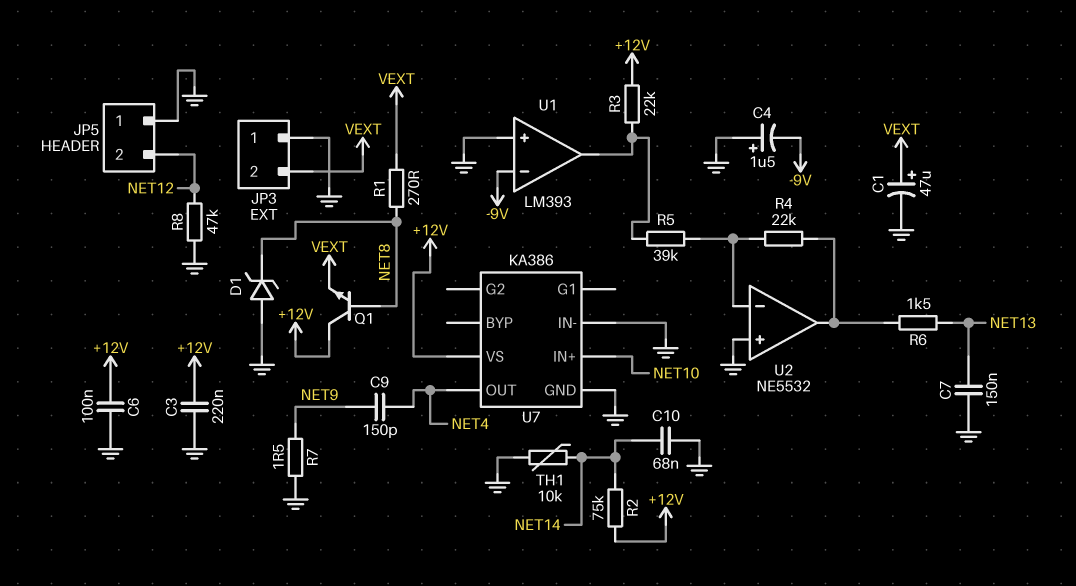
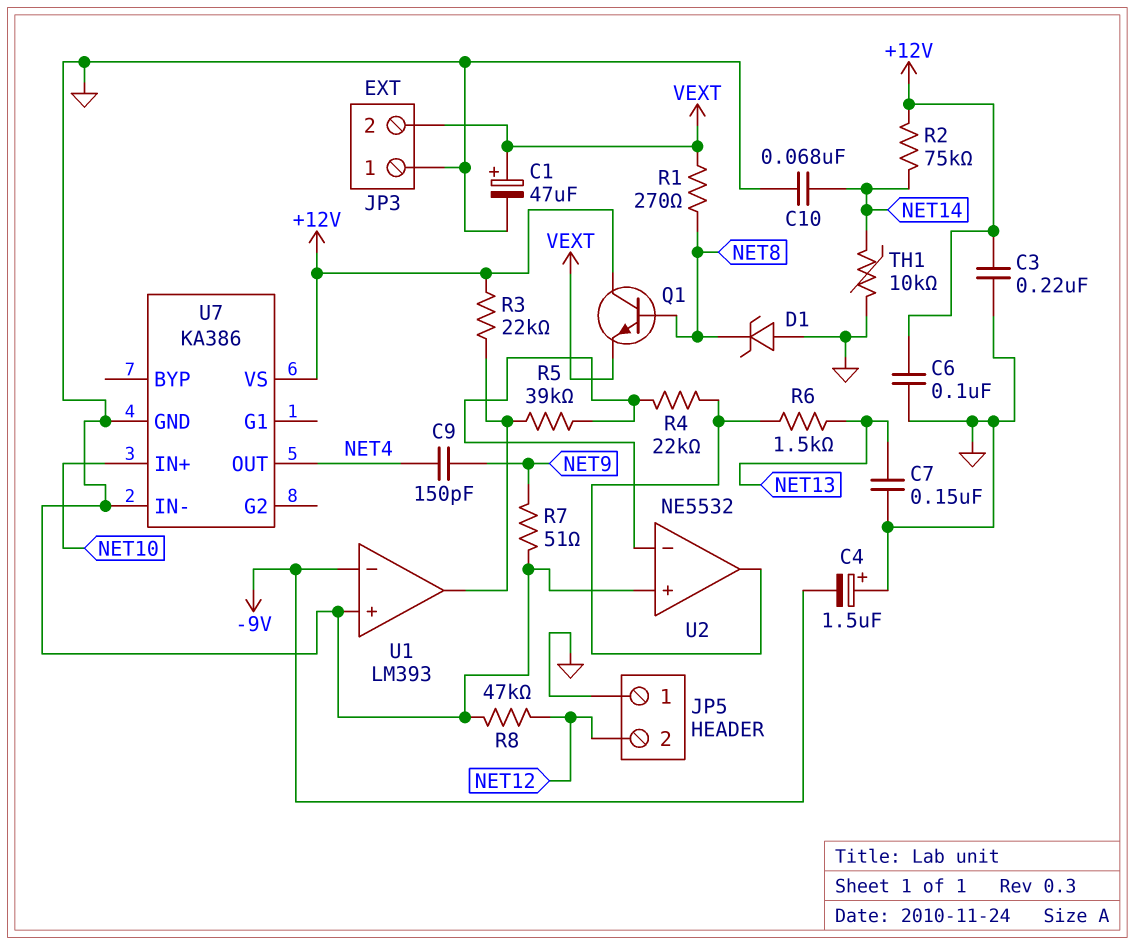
R7: 1.5 (GND, NET9) -> 51 (GND, NET9)

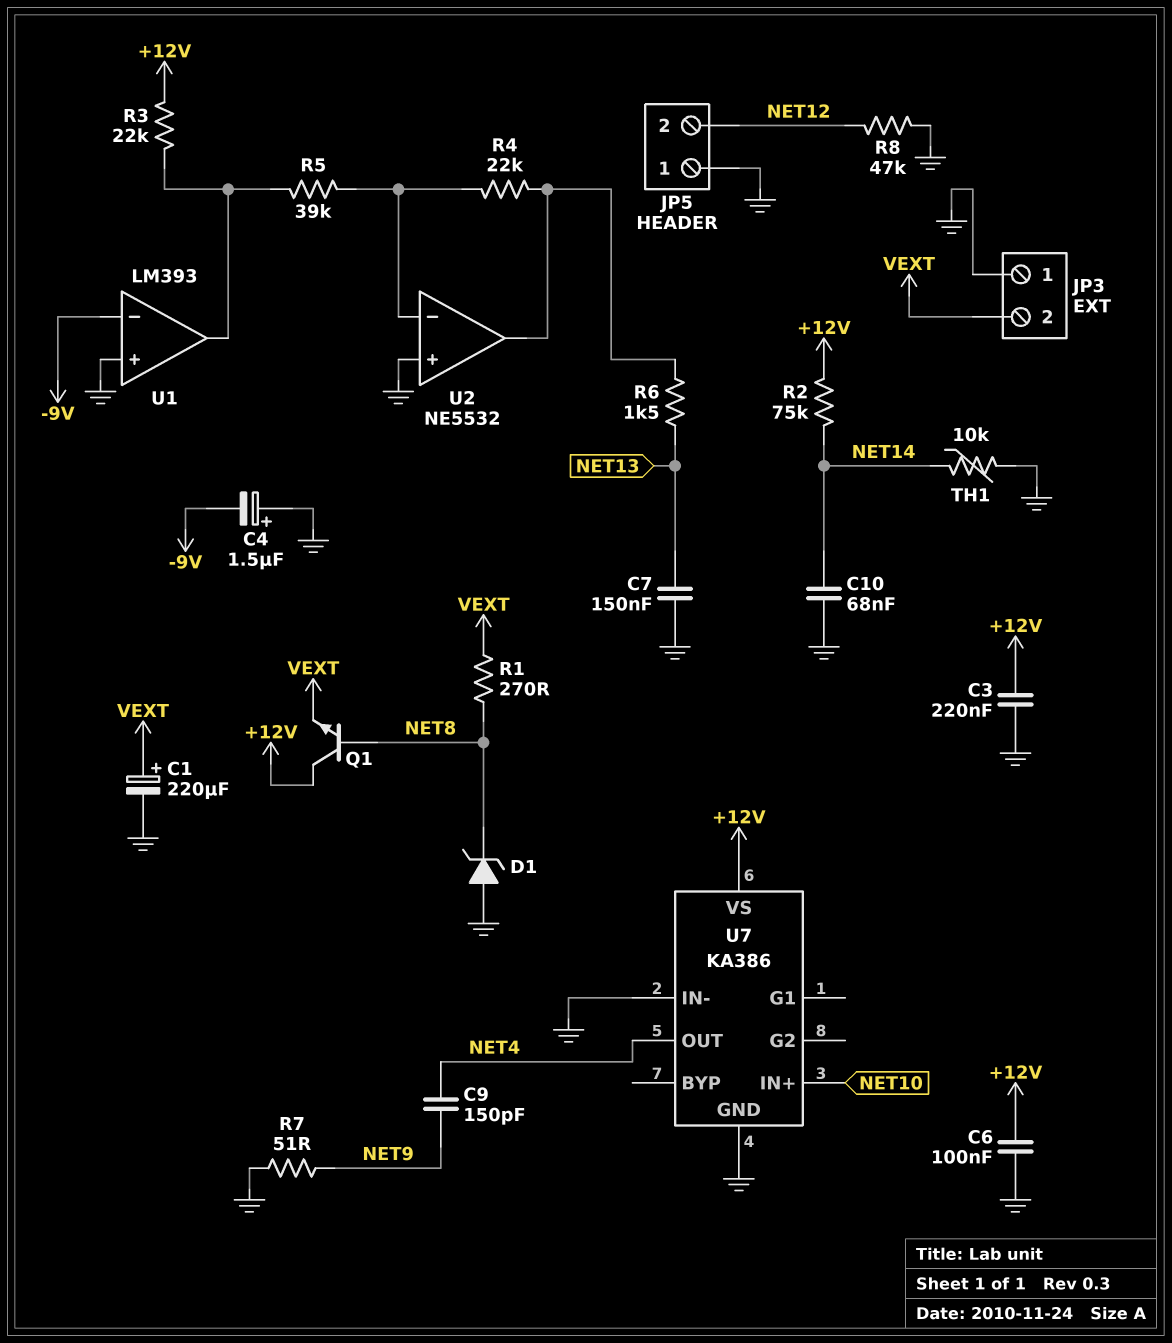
C1: 47uF (plus VEXT, minus GND) -> 220uF (plus VEXT, minus GND)

